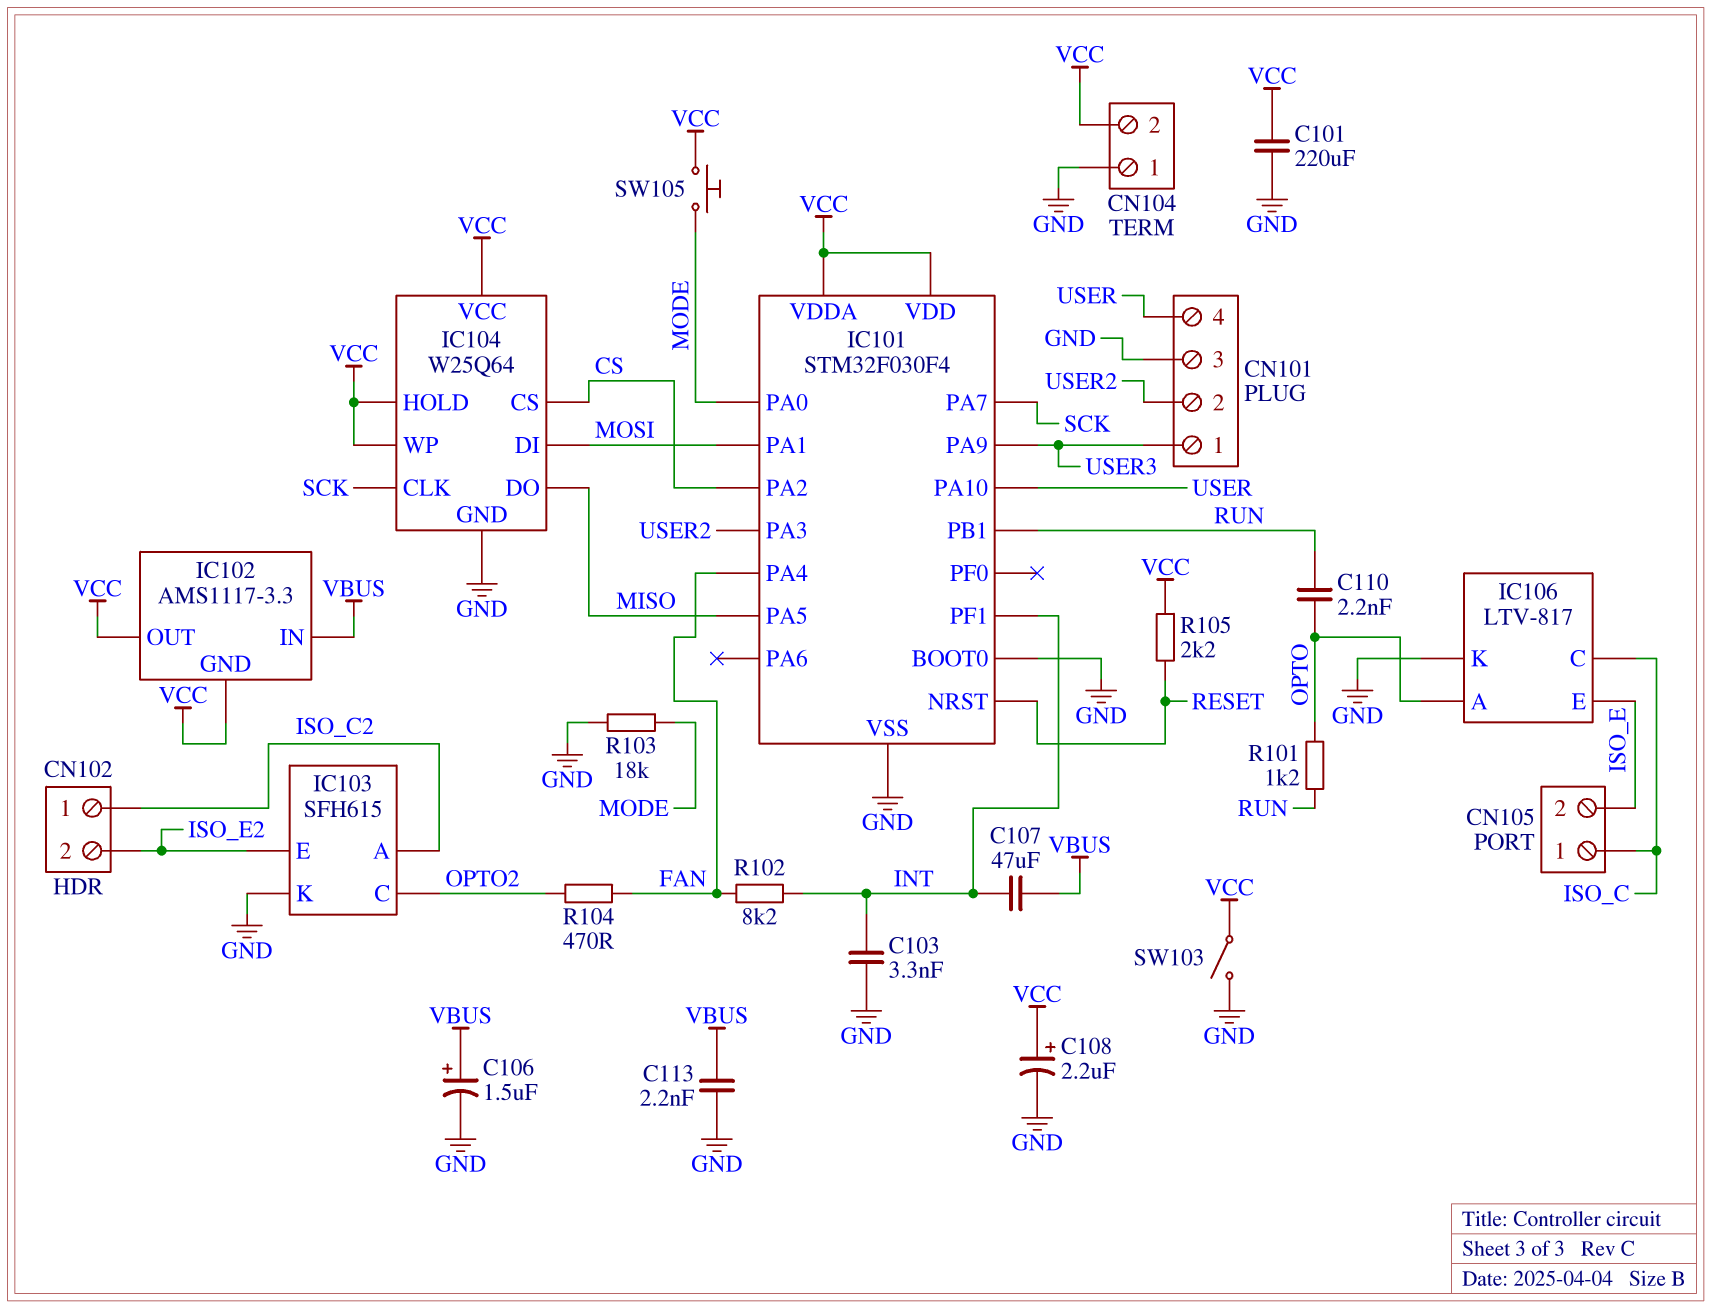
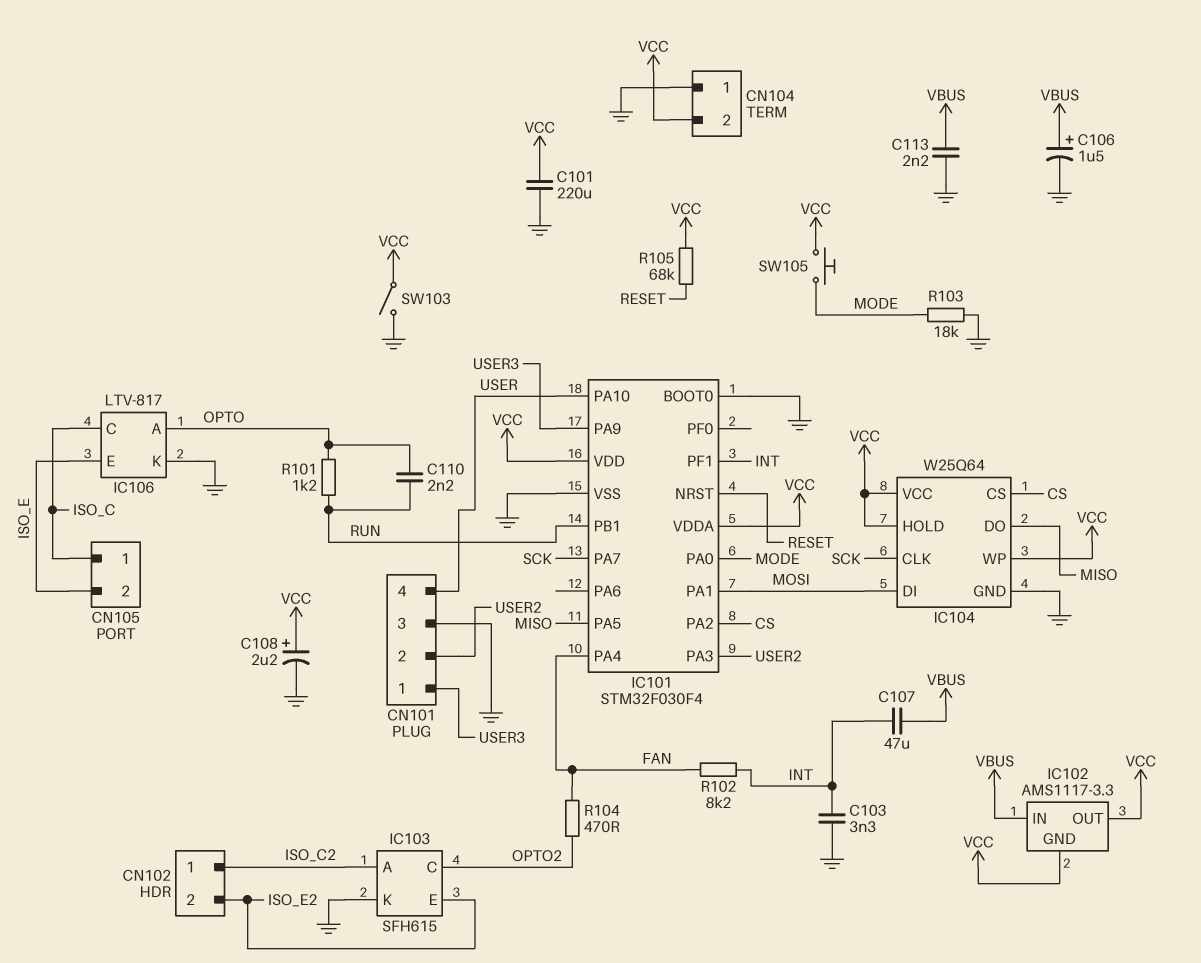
R105: 2.2k (RESET, VCC) -> 68k (RESET, VCC)

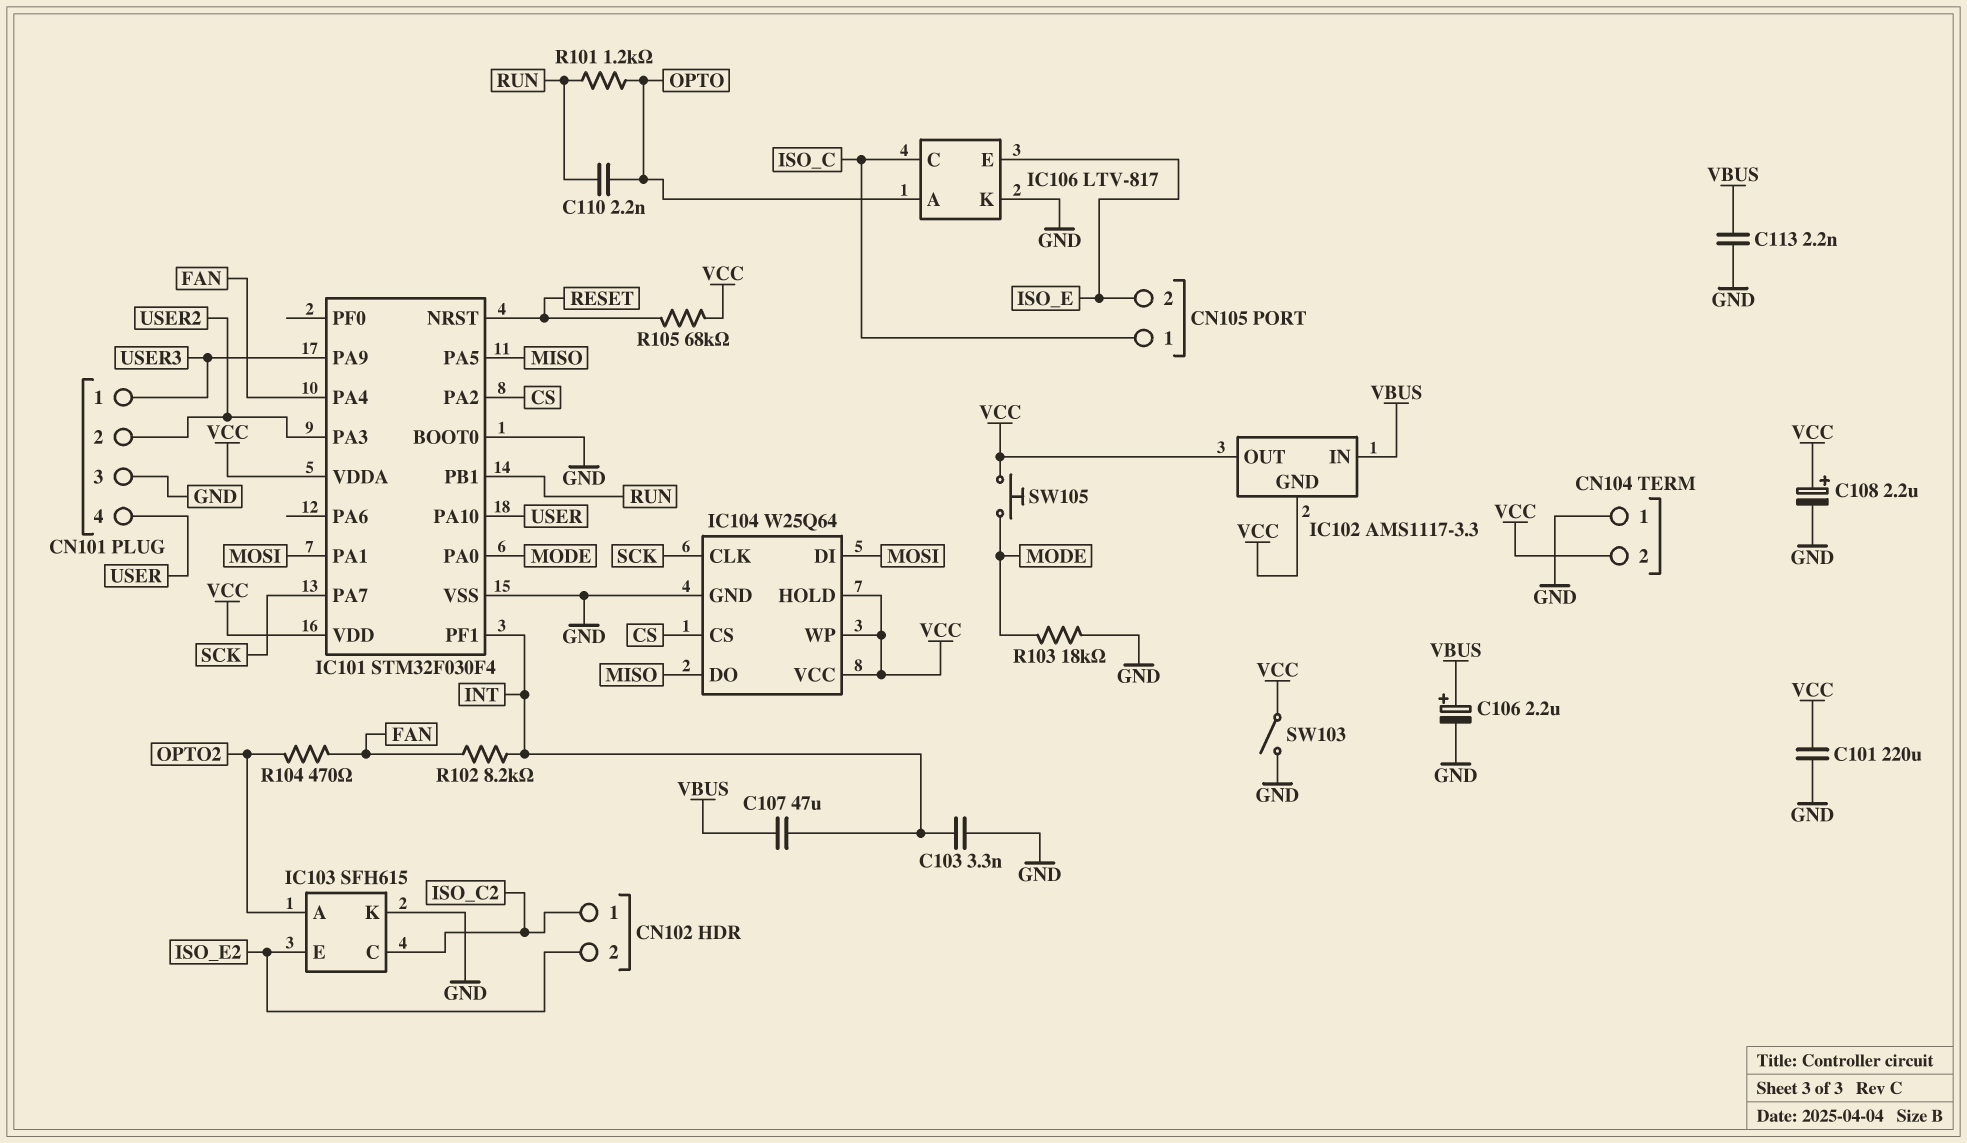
C106: 1.5uF (plus VBUS, minus GND) -> 2.2uF (plus VBUS, minus GND)
IC103 pin A: ISO_C2 -> OPTO2
IC103 pin C: OPTO2 -> ISO_C2

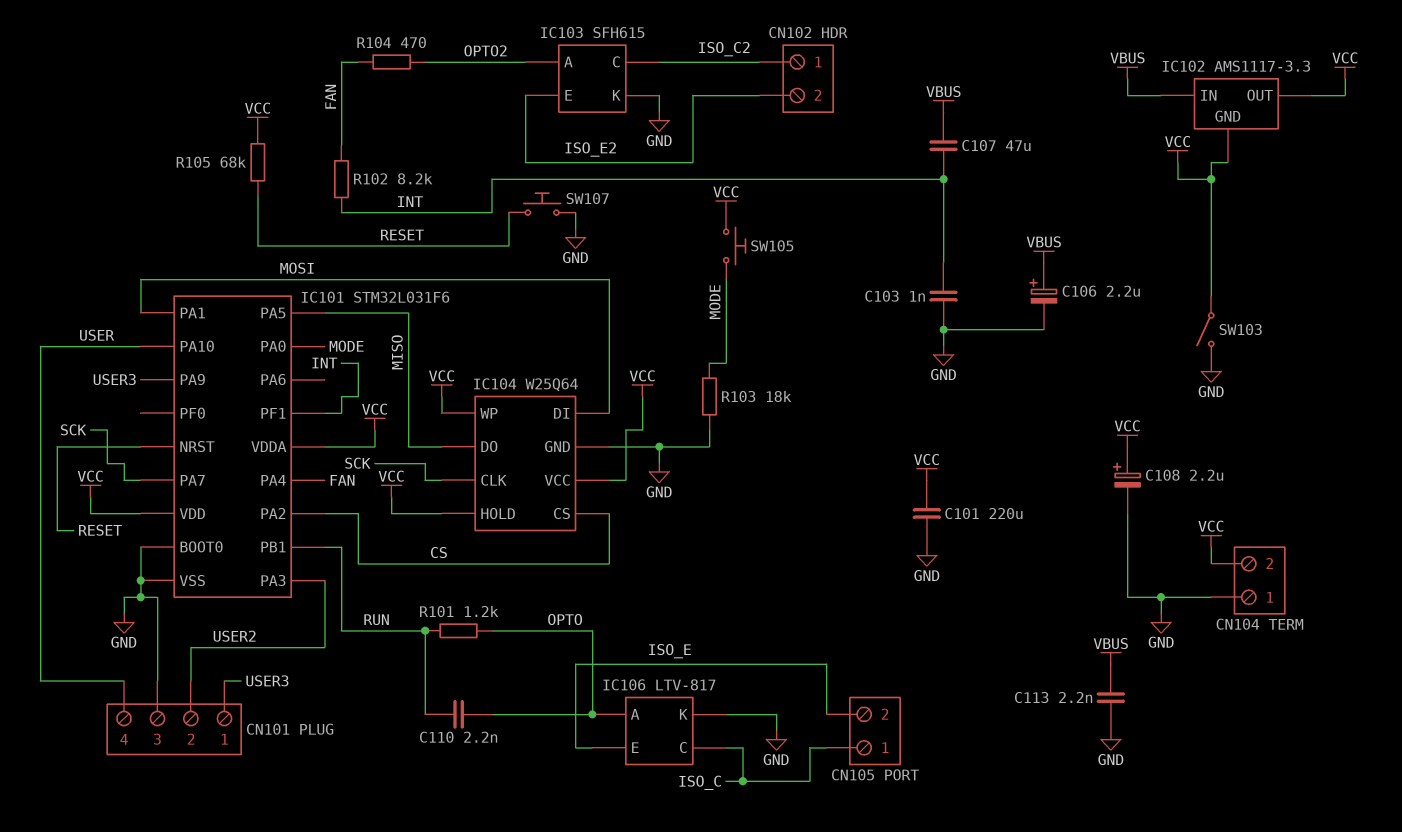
C103: 3.3nF (GND, INT) -> 1nF (GND, INT)
IC101: STM32F030F4 -> STM32L031F6
SW107: none -> button (GND, RESET)

